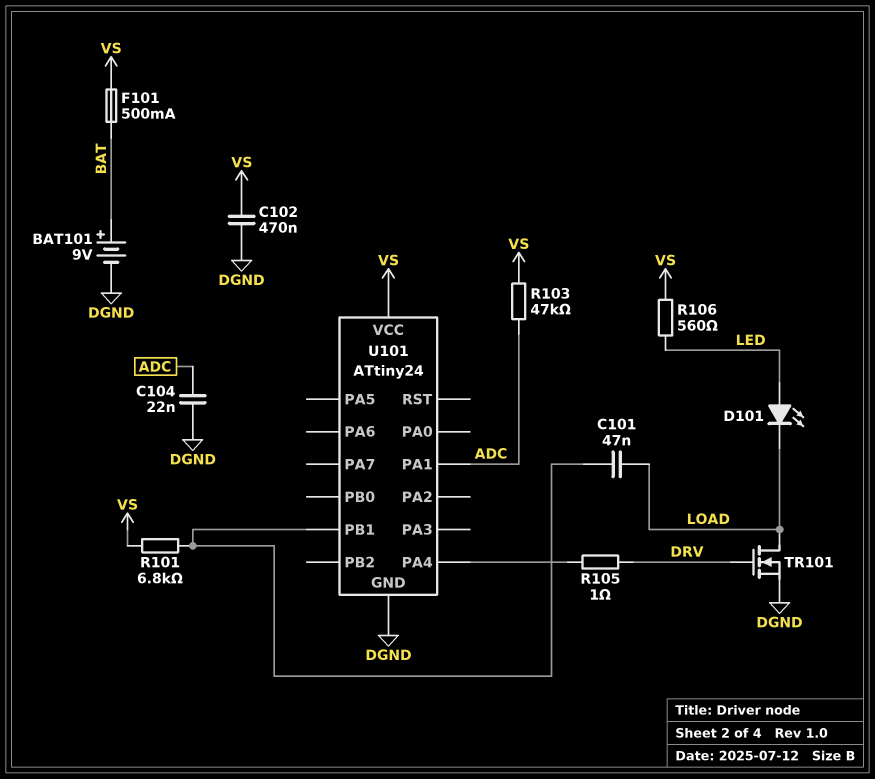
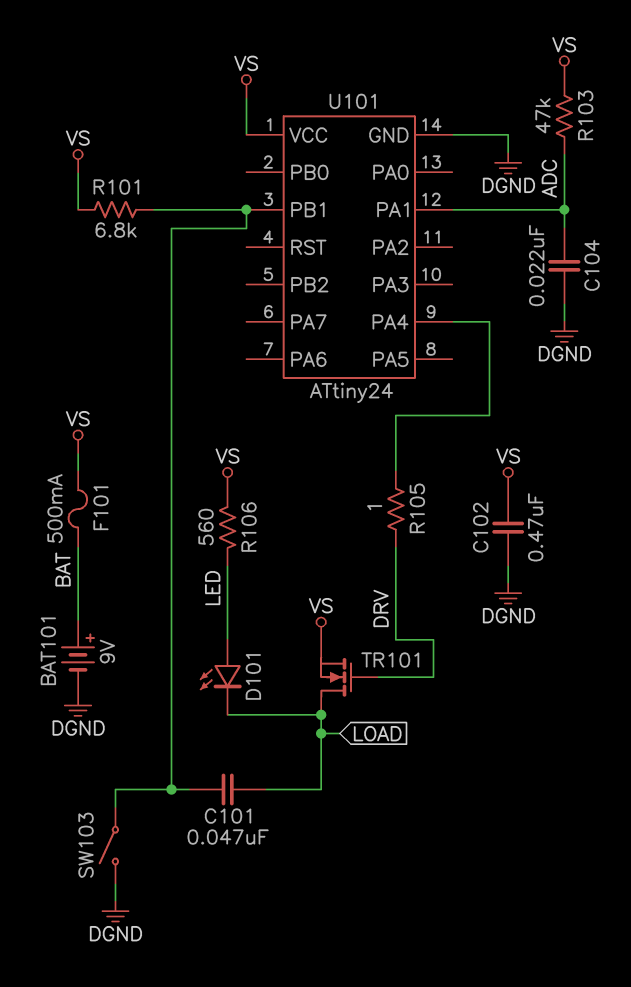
SW103: none -> switch (DGND, U101/PB1)
TR101: NMOS (G DRV, D LOAD, S DGND) -> NMOS (G DRV, D LOAD, S VS)

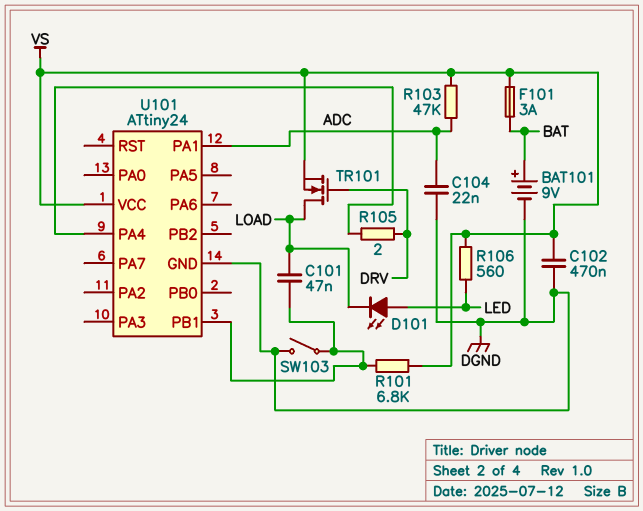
F101: 500mA (BAT, VS) -> 3A (BAT, VS)
R105: 1 (DRV, U101/PA4) -> 2 (DRV, U101/PA4)

